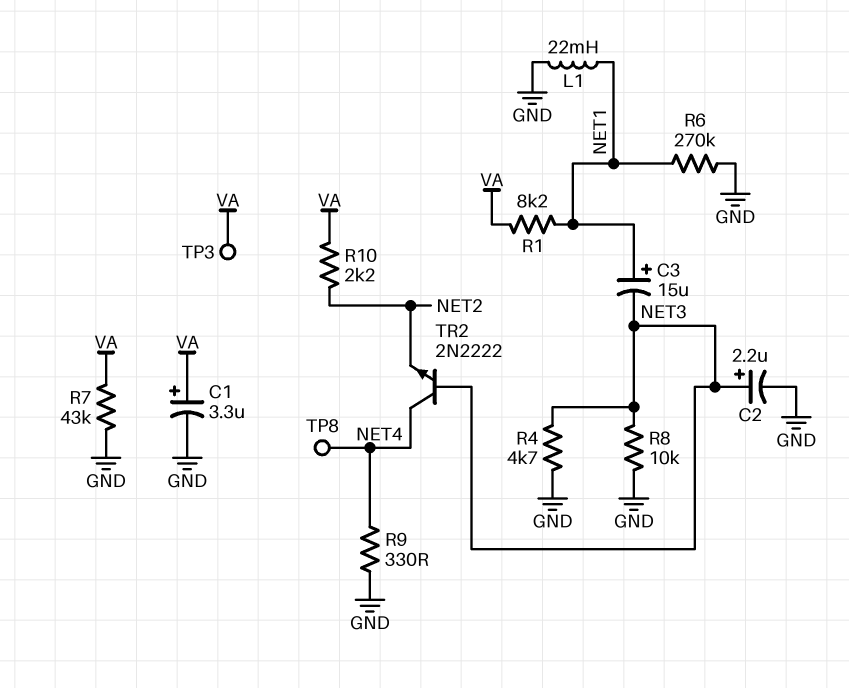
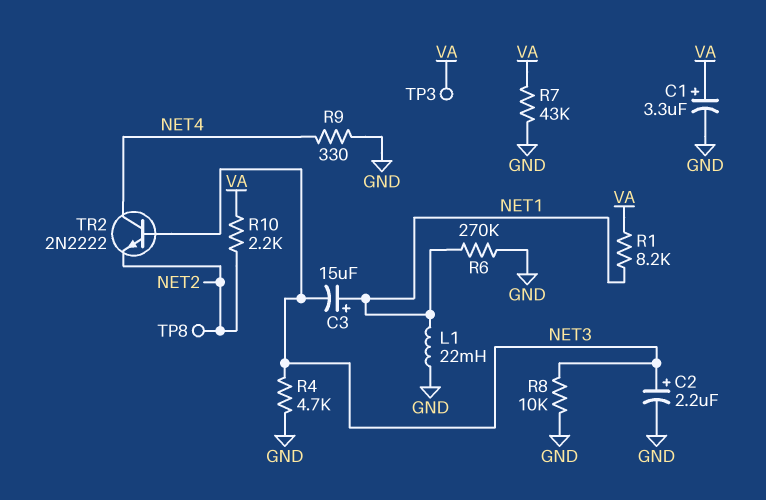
TP8: test point (NET4) -> test point (NET2)

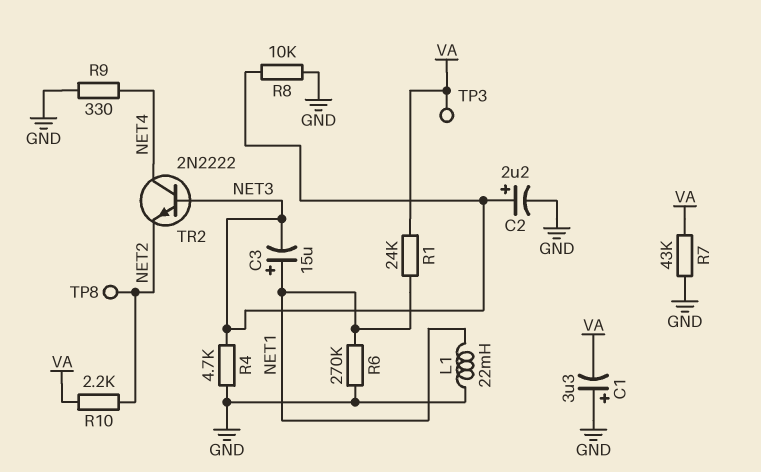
C1: 3.3uF (plus VA, minus GND) -> 3.3uF (plus GND, minus VA)
R1: 8.2k (NET1, VA) -> 24k (NET1, VA)

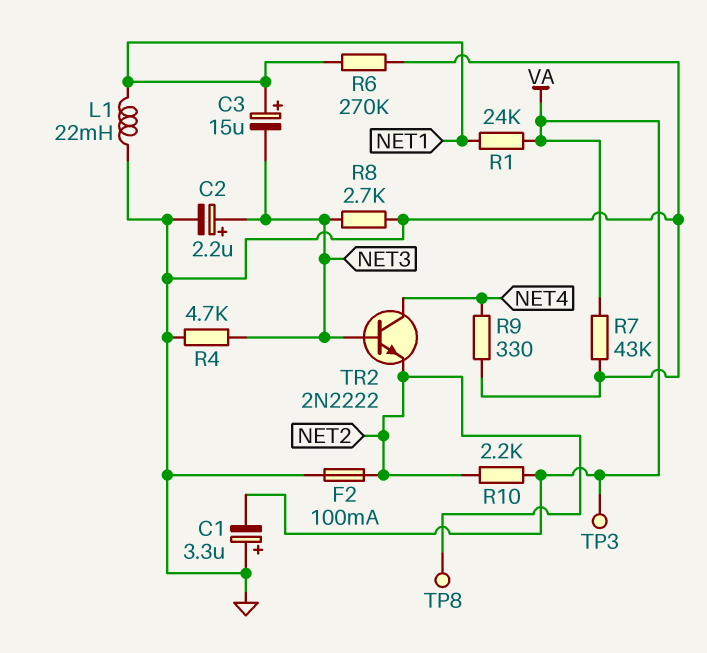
F2: none -> 100mA (GND, NET2)
R8: 10k (GND, NET3) -> 2.7k (GND, NET3)

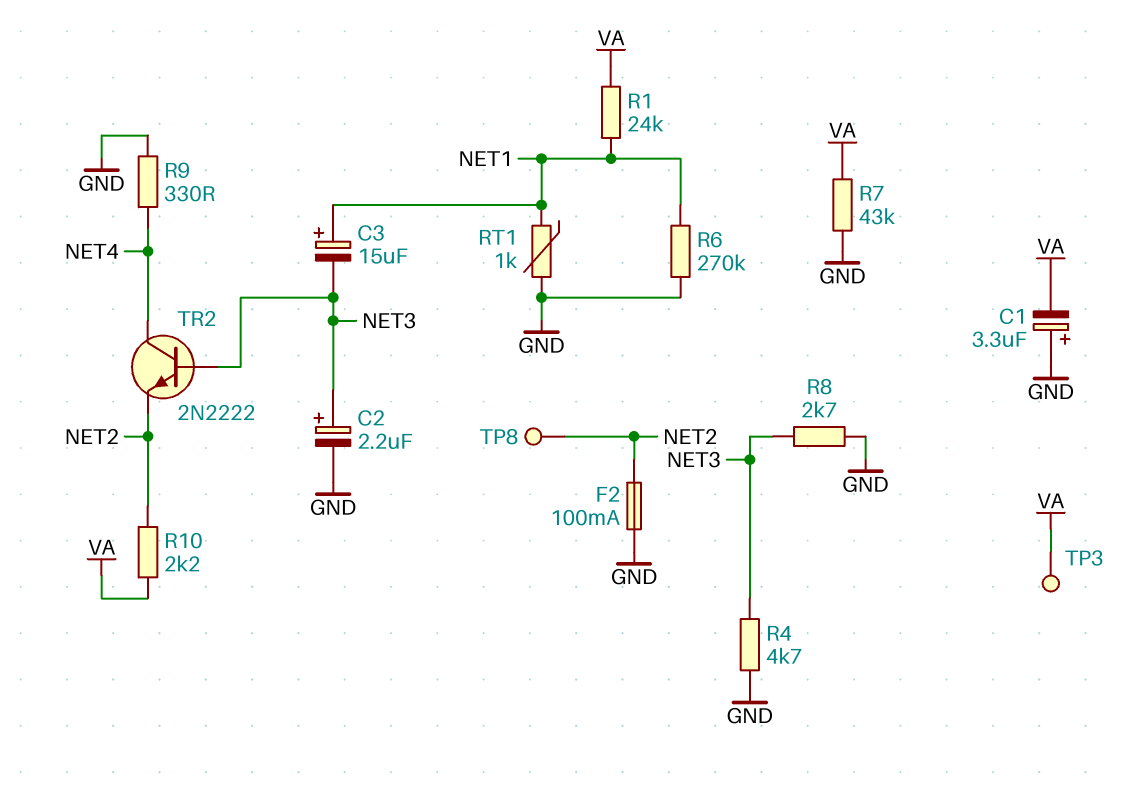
L1: 22mH (GND, NET1) -> none
RT1: none -> 1k (GND, NET1)

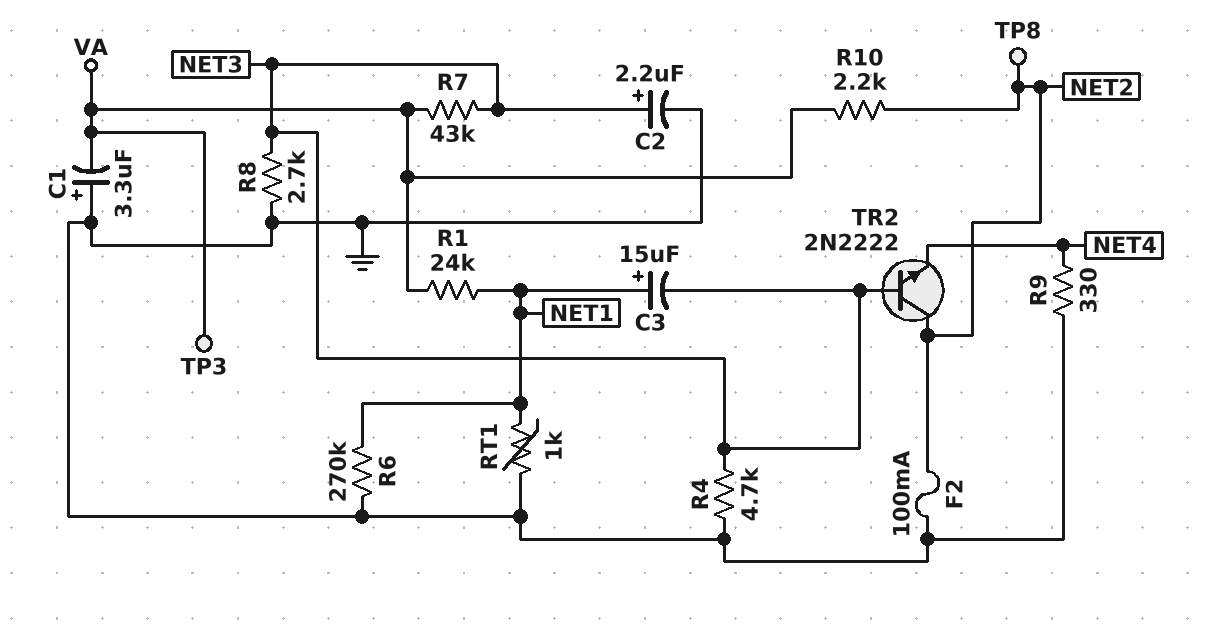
R7: 43k (GND, VA) -> 43k (NET3, VA)
TR2: NPN 2N2222 (B NET3, C NET4, E NET2) -> NPN 2N2222 (B NET3, C NET2, E NET4)

